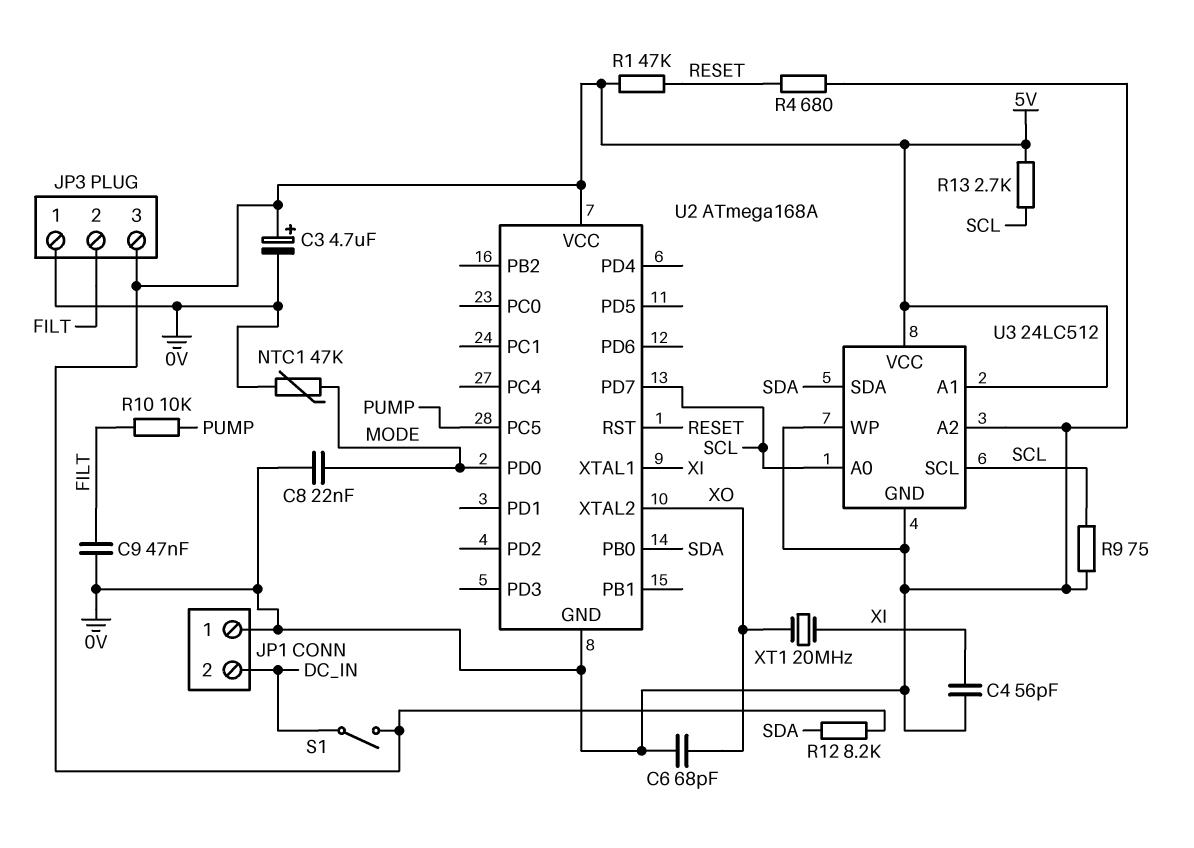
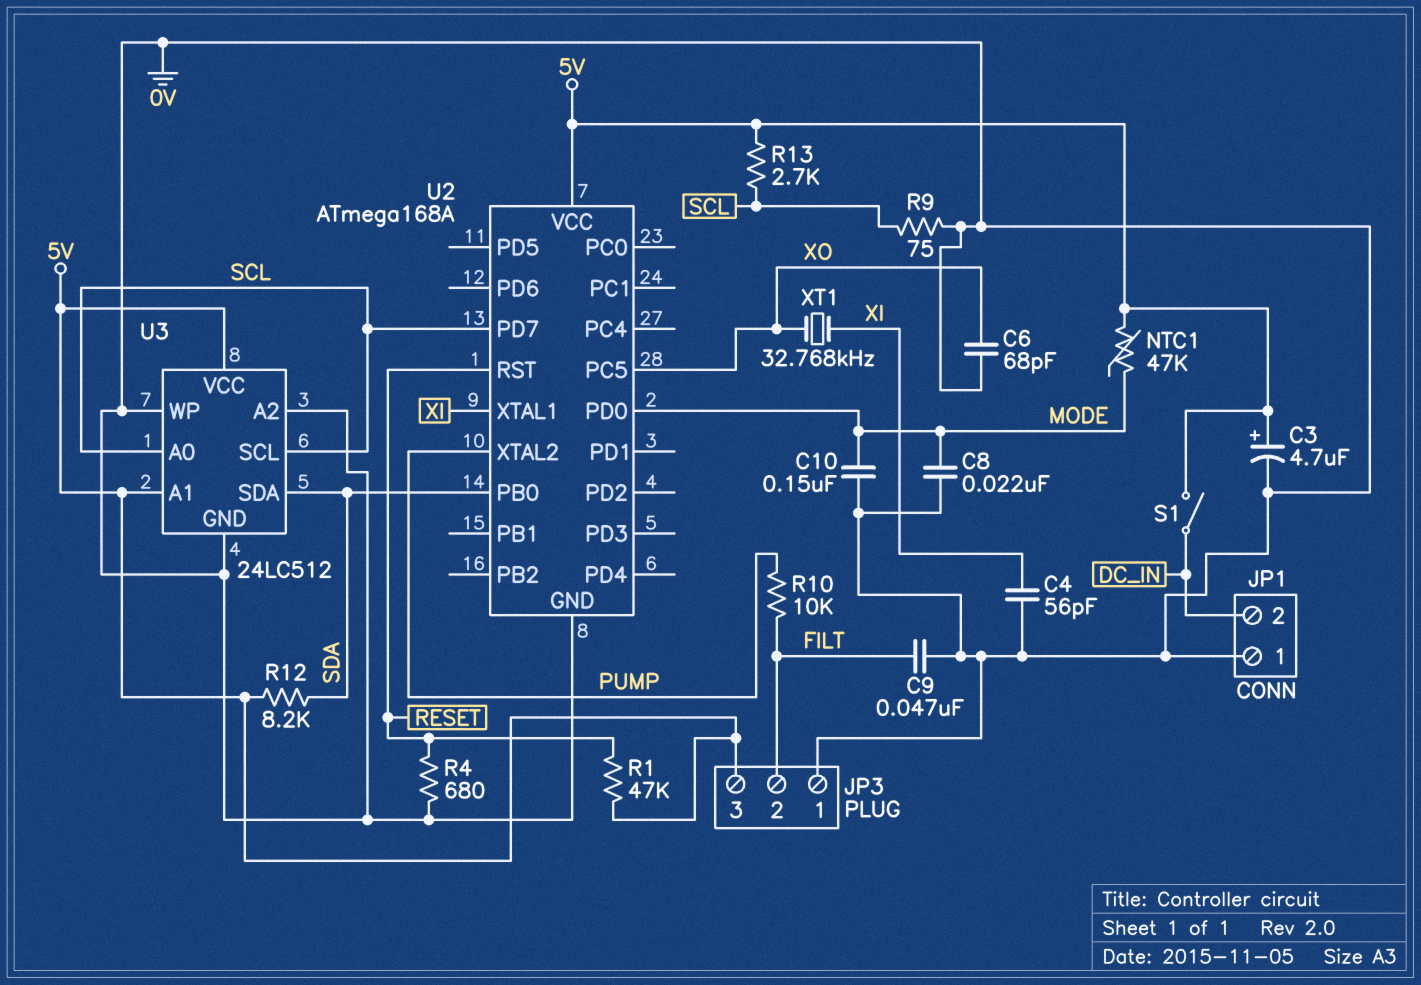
C10: none -> 150nF (0V, MODE)
NTC1: 47k (0V, MODE) -> 47k (5V, MODE)
U2 pin PC5: PUMP -> XO
U2 pin XTAL2: XO -> PUMP
XT1: 20MHz (XI, XO) -> 32.768kHz (XI, XO)

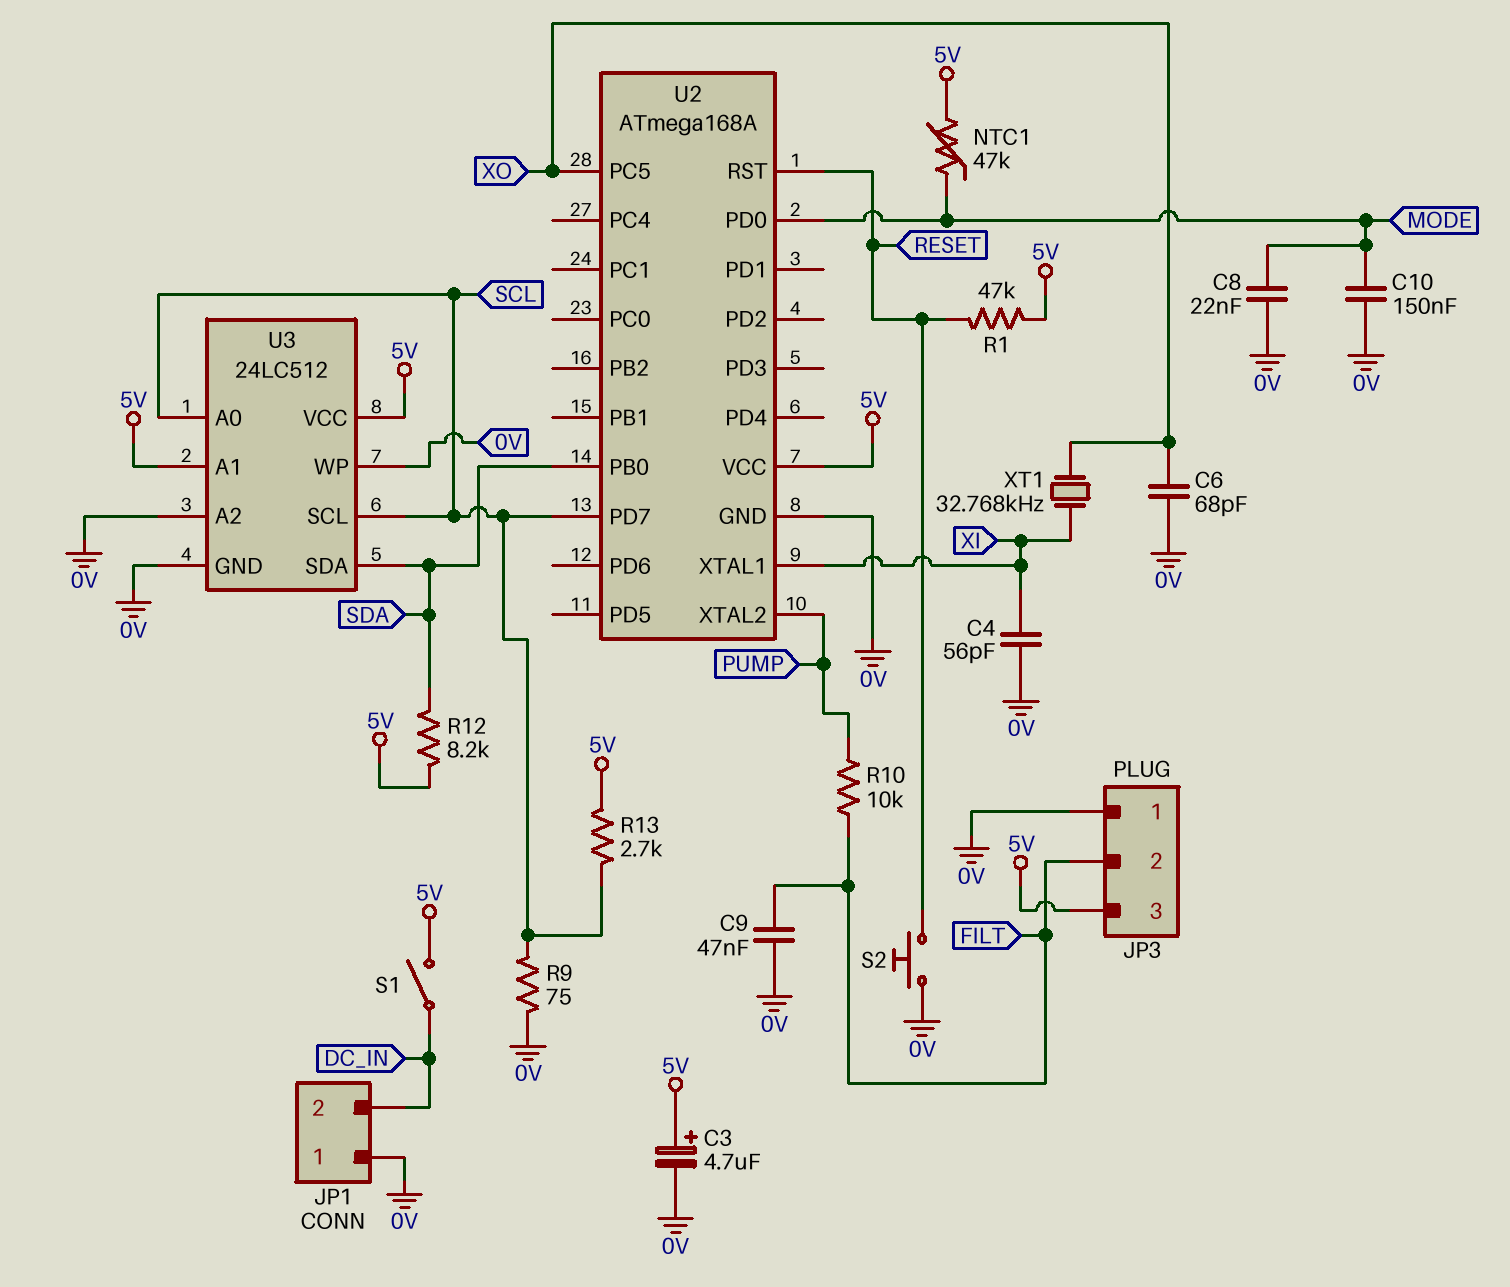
R4: 680 (0V, RESET) -> none
S2: none -> button (0V, RESET)

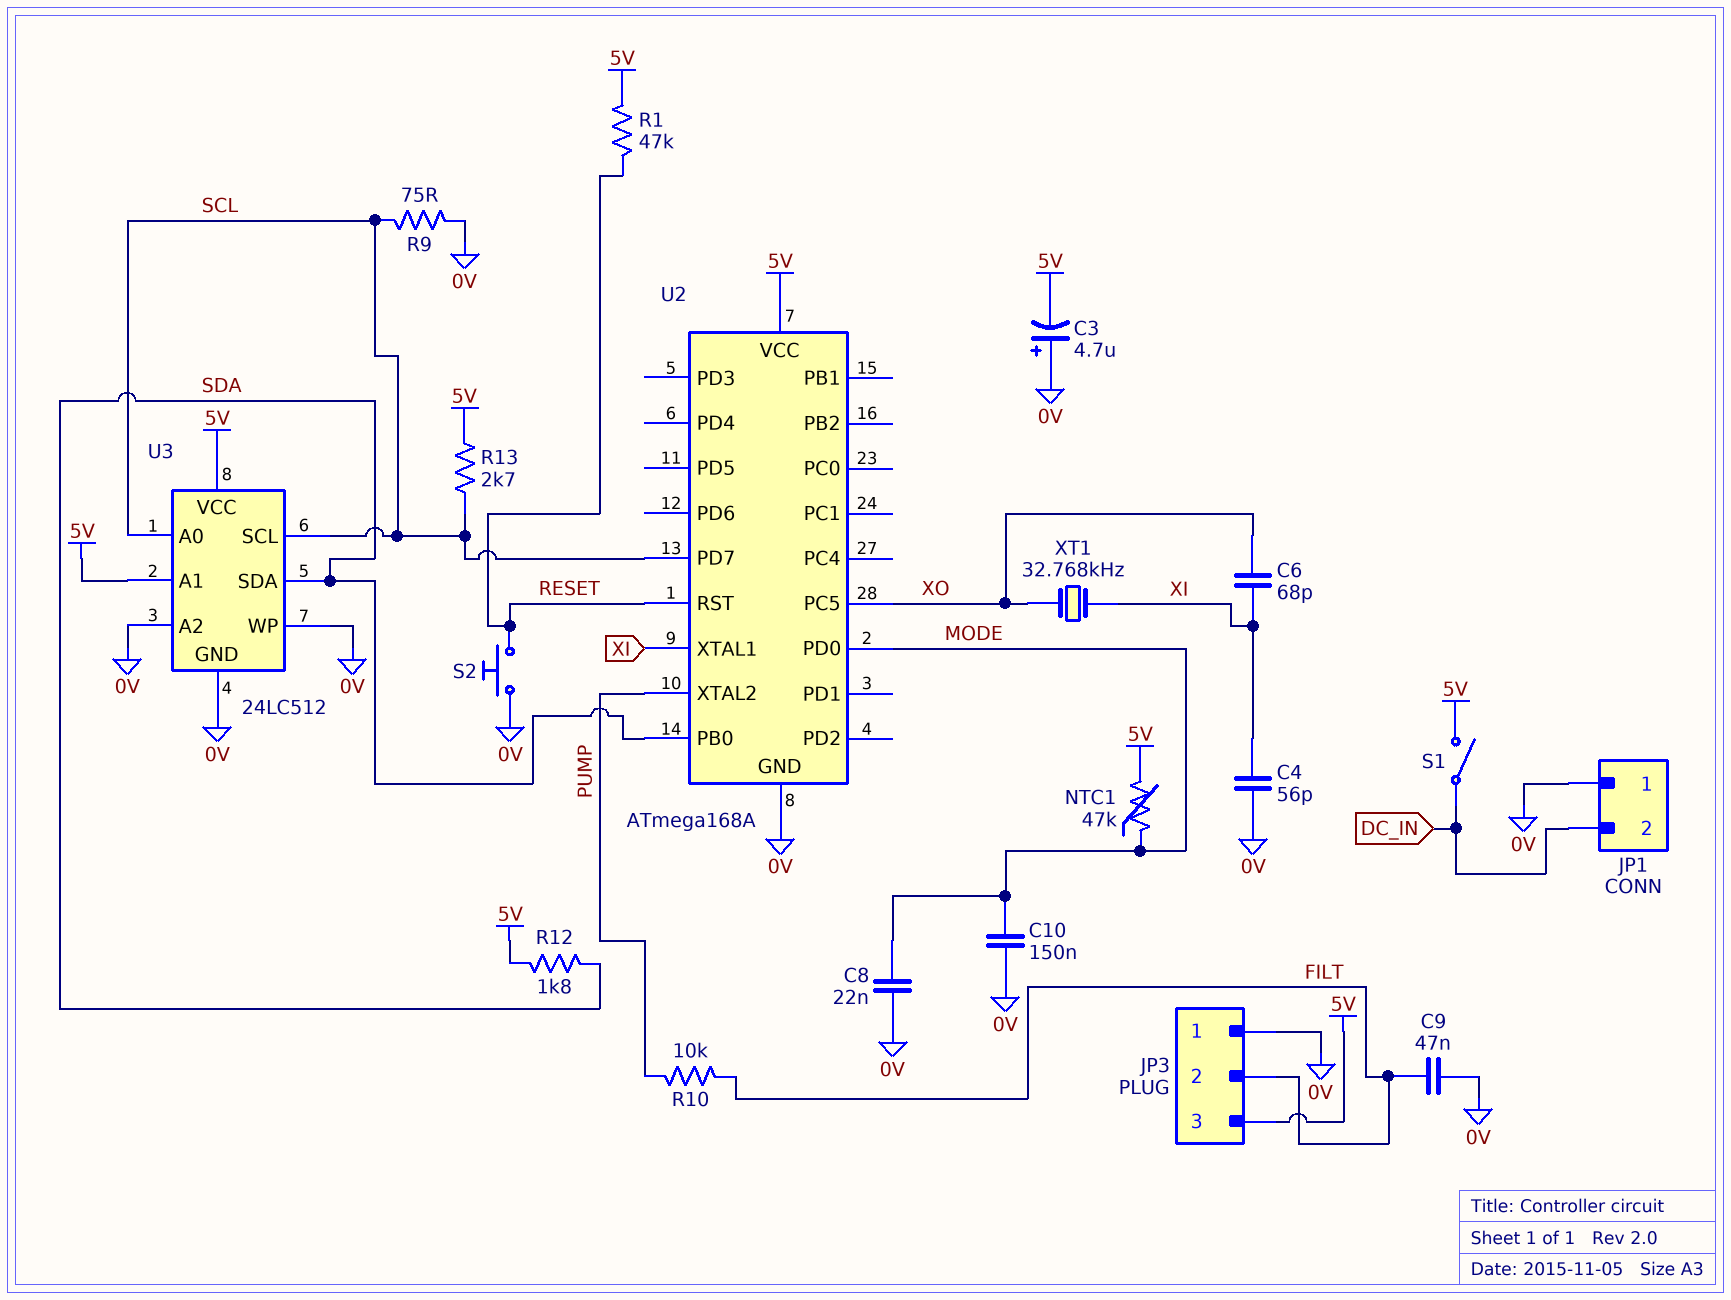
C3: 4.7uF (plus 5V, minus 0V) -> 4.7uF (plus 0V, minus 5V)
C6: 68pF (0V, XO) -> 68pF (XI, XO)
R12: 8.2k (5V, SDA) -> 1.8k (5V, SDA)

